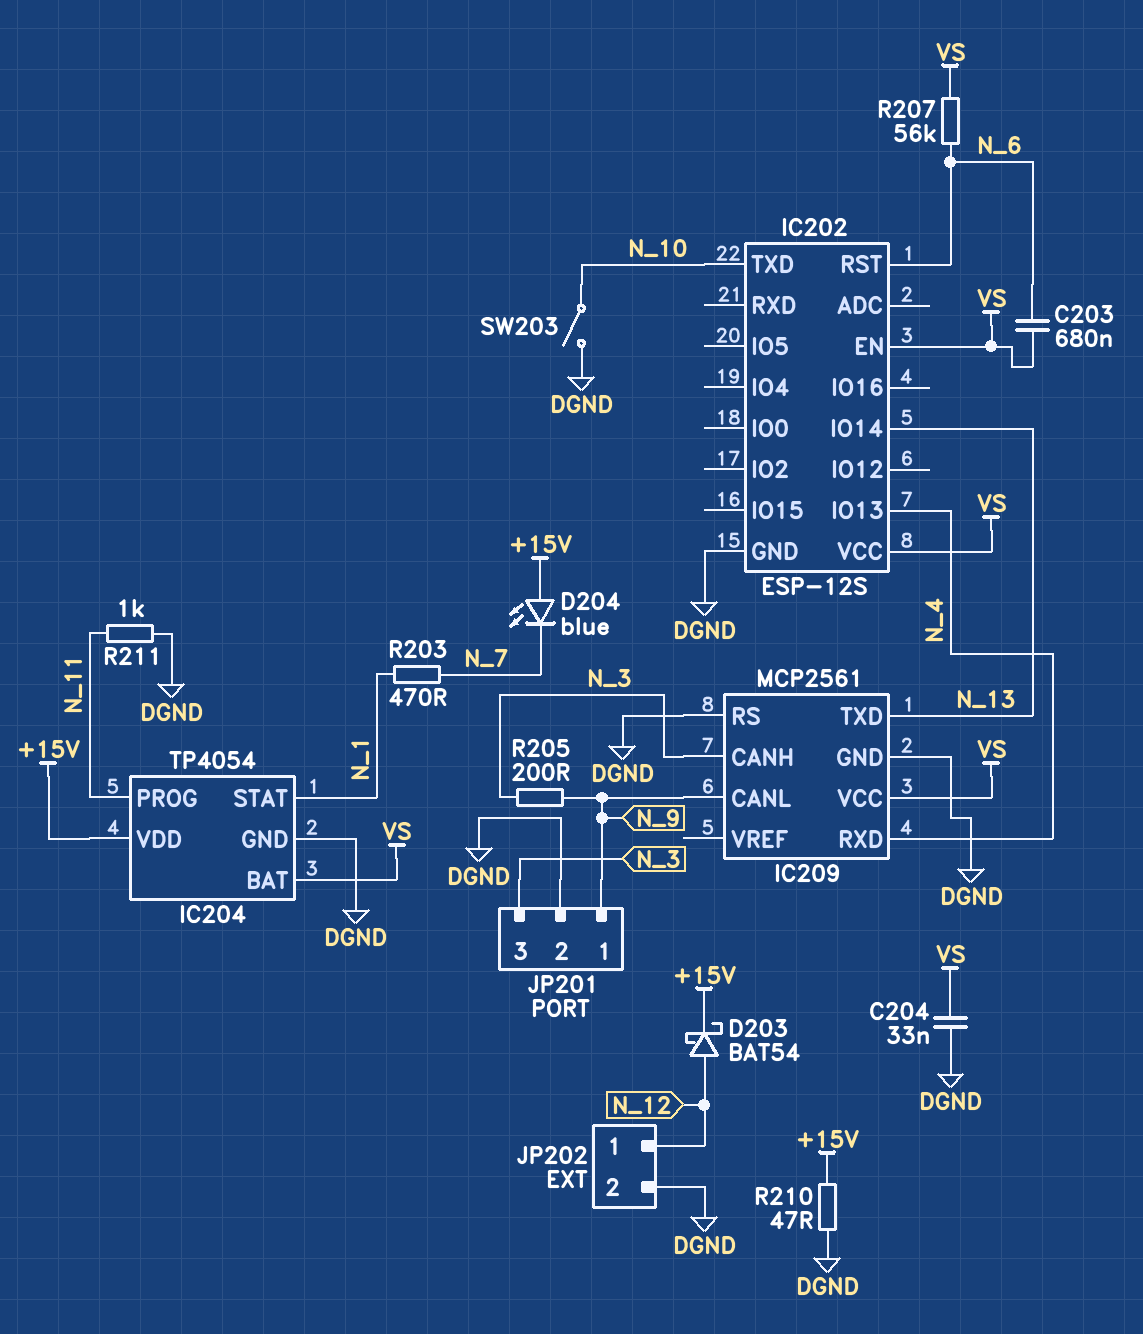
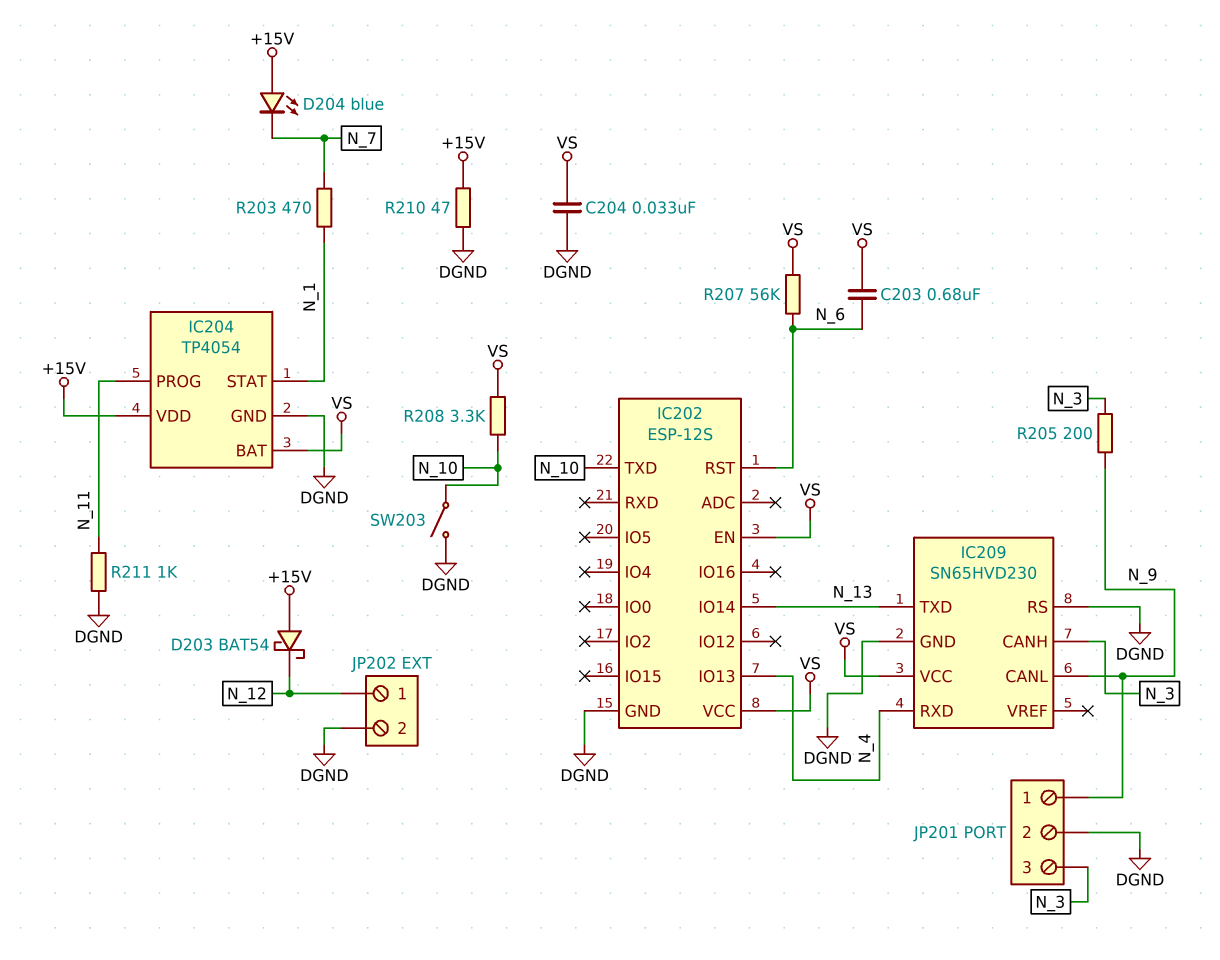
D203: schottky BAT54 (A N_12, K +15V) -> schottky BAT54 (A +15V, K N_12)
IC209: MCP2561 -> SN65HVD230
R208: none -> 3.3k (N_10, VS)

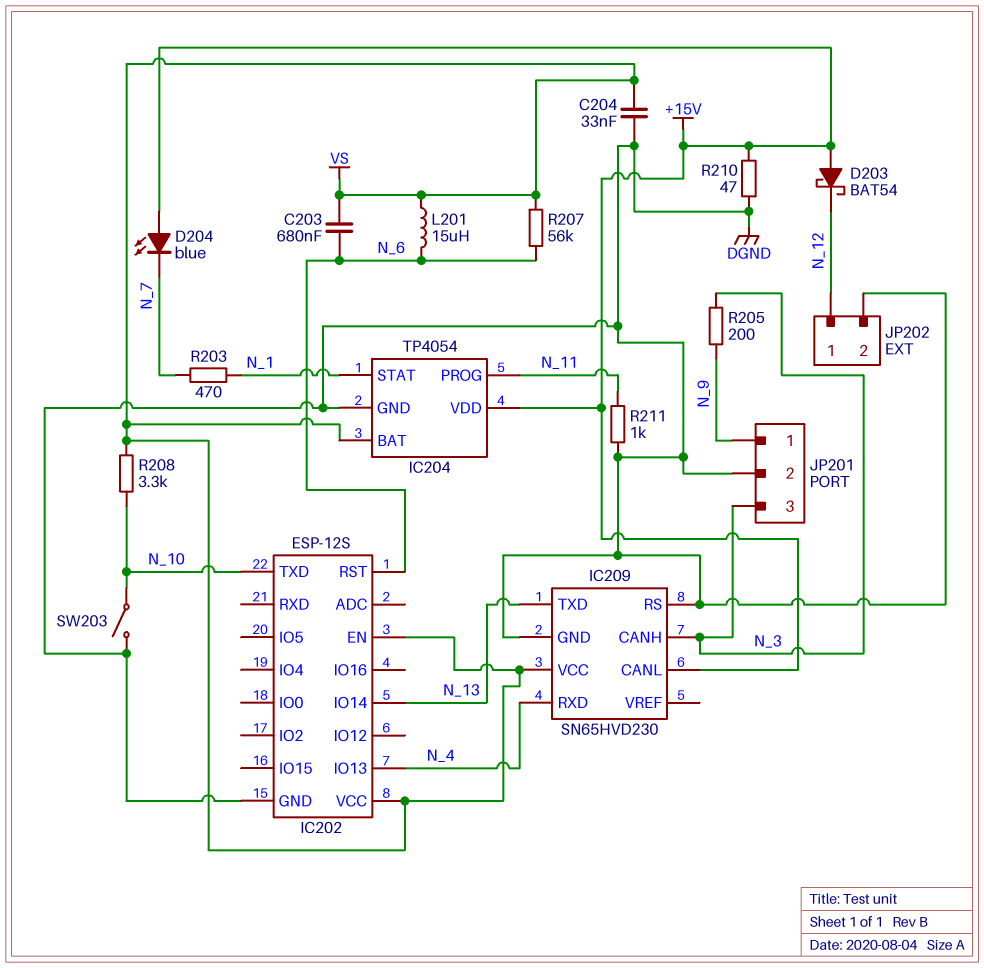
IC209 pin CANL: N_9 -> +15V
L201: none -> 15uH (N_6, VS)

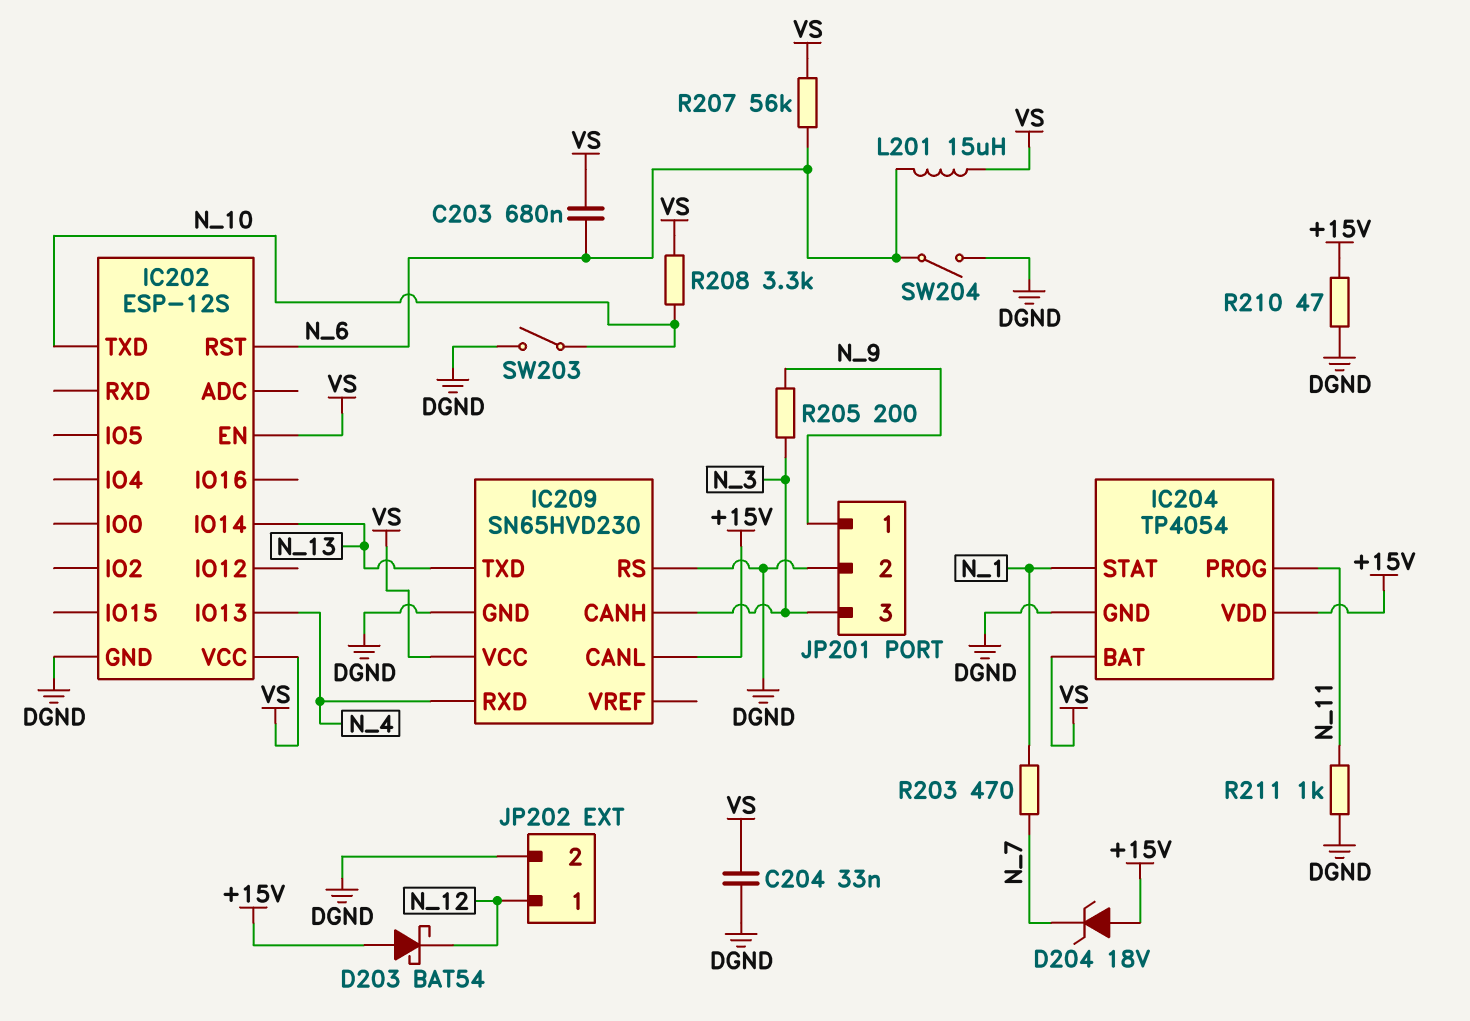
D204: LED blue (A +15V, K N_7) -> zener 18V (A +15V, K N_7)
SW204: none -> switch (DGND, N_6)

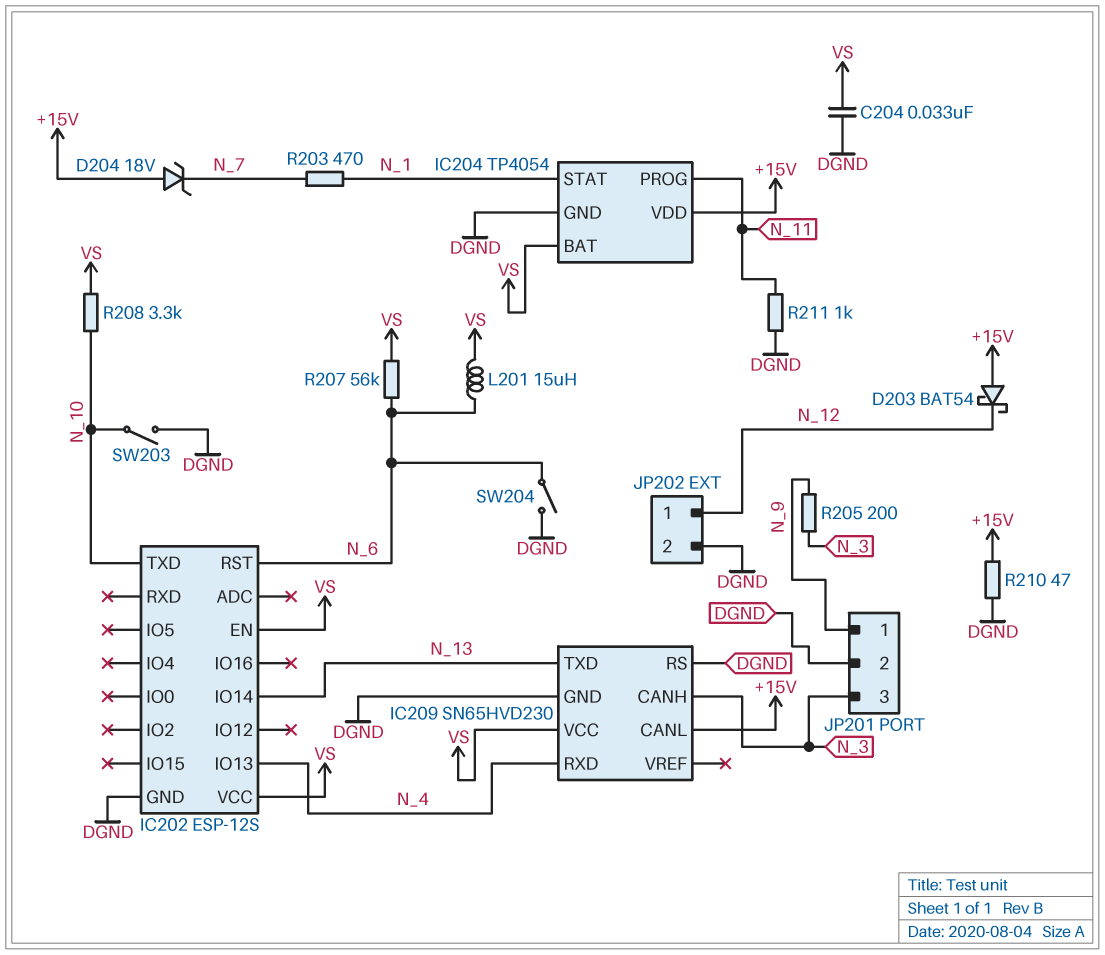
C203: 680nF (N_6, VS) -> none

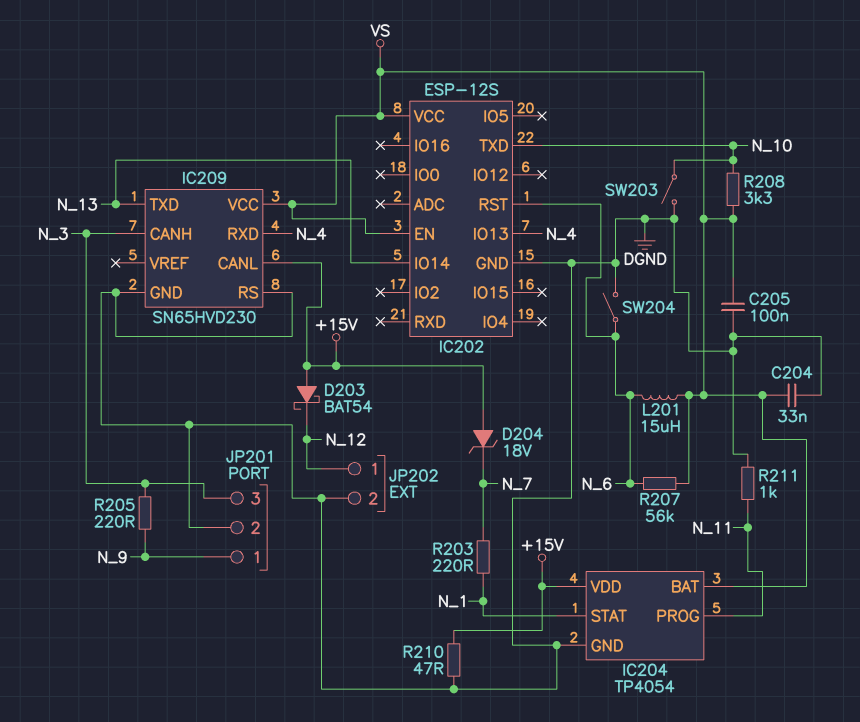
C205: none -> 100nF (DGND, VS)
R203: 470 (N_1, N_7) -> 220 (N_1, N_7)
R205: 200 (N_3, N_9) -> 220 (N_3, N_9)

